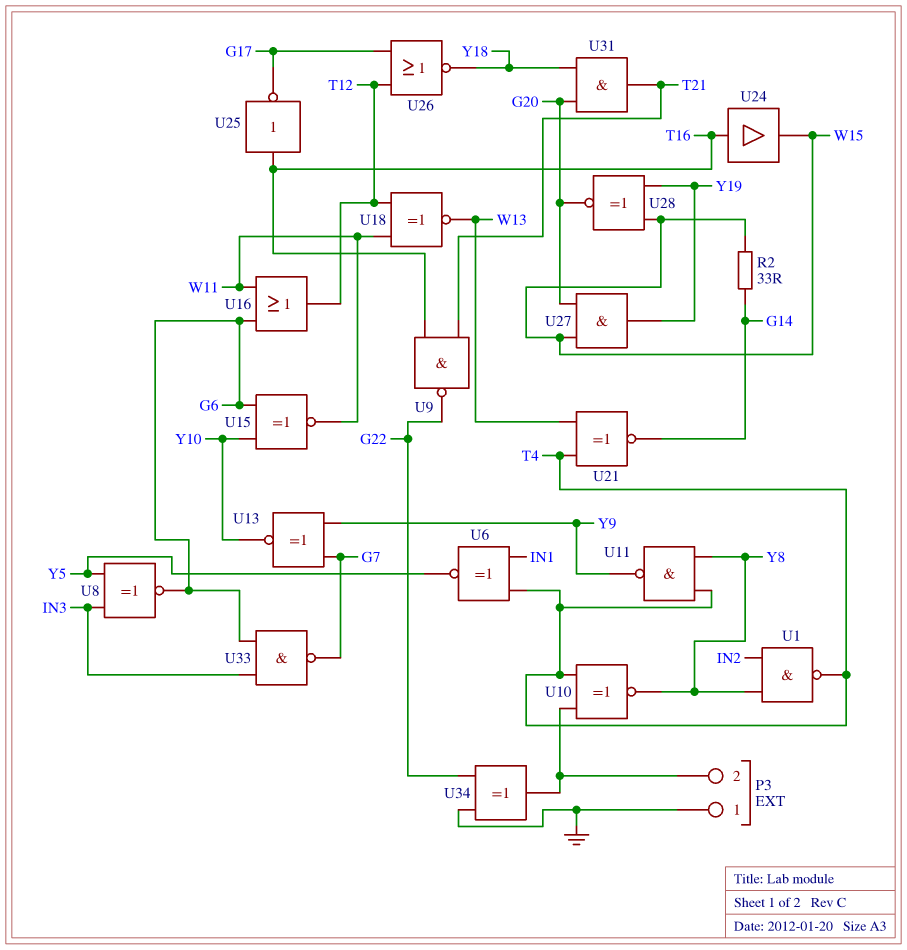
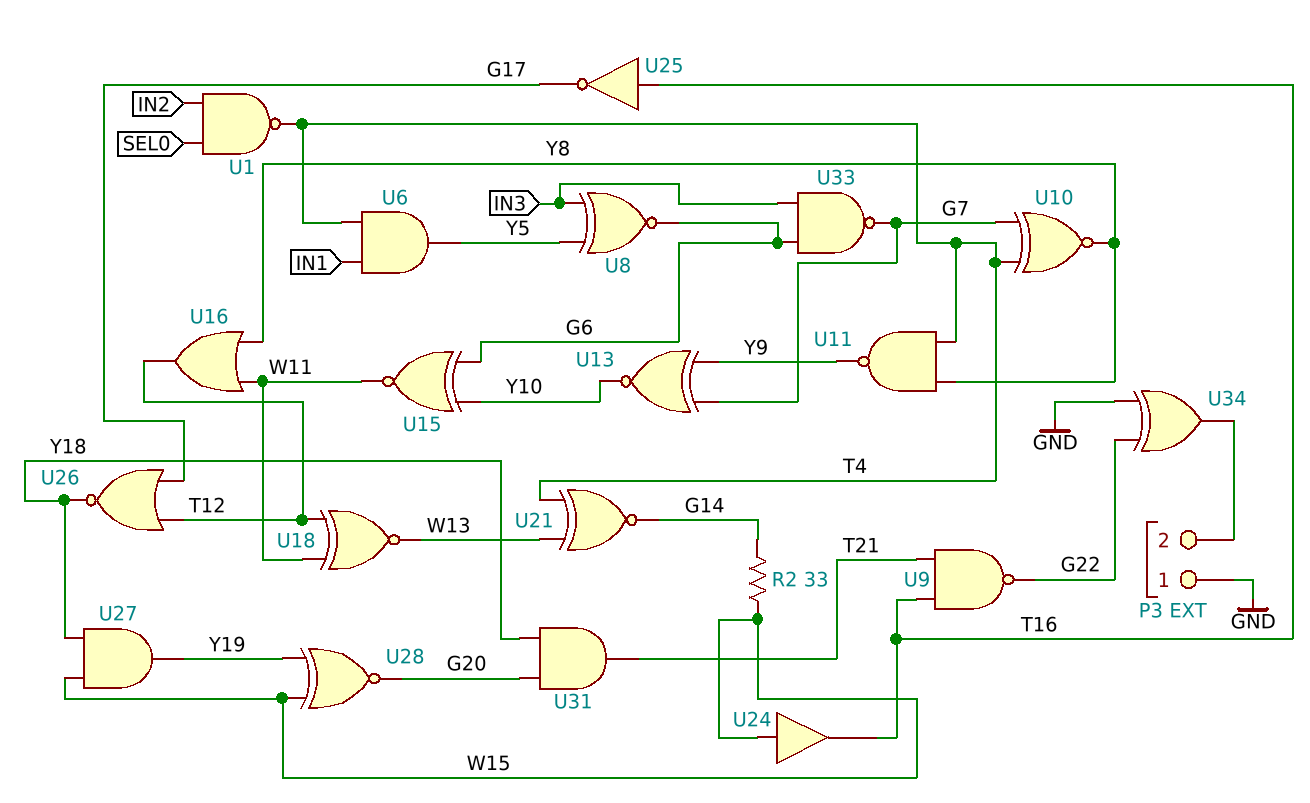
U1: NAND (in IN2, in Y8, out T4) -> NAND (in IN2, in SEL0, out T4)
U6: XNOR (in IN1, in T4, out Y5) -> AND (in IN1, in T4, out Y5)
U10: XNOR (in P3/2, in T4, out Y8) -> XNOR (in G7, in T4, out Y8)
U16: OR (in G6, in W11, out T12) -> OR (in W11, in Y8, out T12)
U24: buffer (in T16, out W15) -> buffer (in W15, out T16)
U27: AND (in G20, in W15, out Y19) -> AND (in W15, in Y18, out Y19)

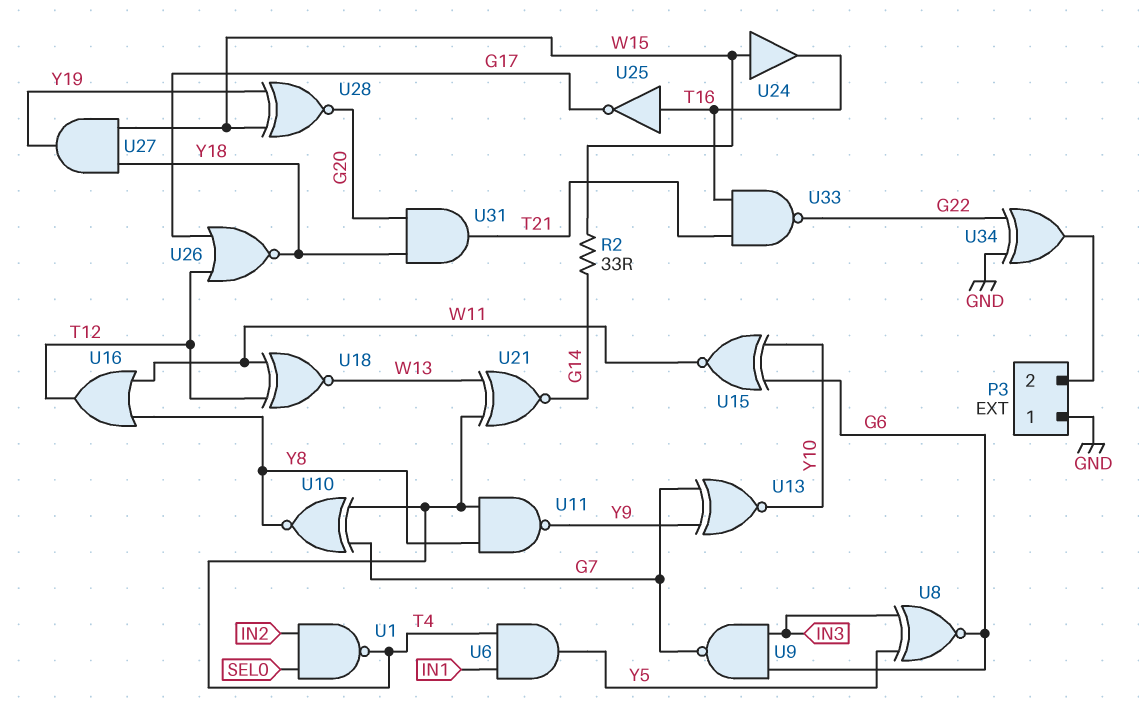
U9: NAND (in T16, in T21, out G22) -> NAND (in G6, in IN3, out G7)
U33: NAND (in G6, in IN3, out G7) -> NAND (in T16, in T21, out G22)

